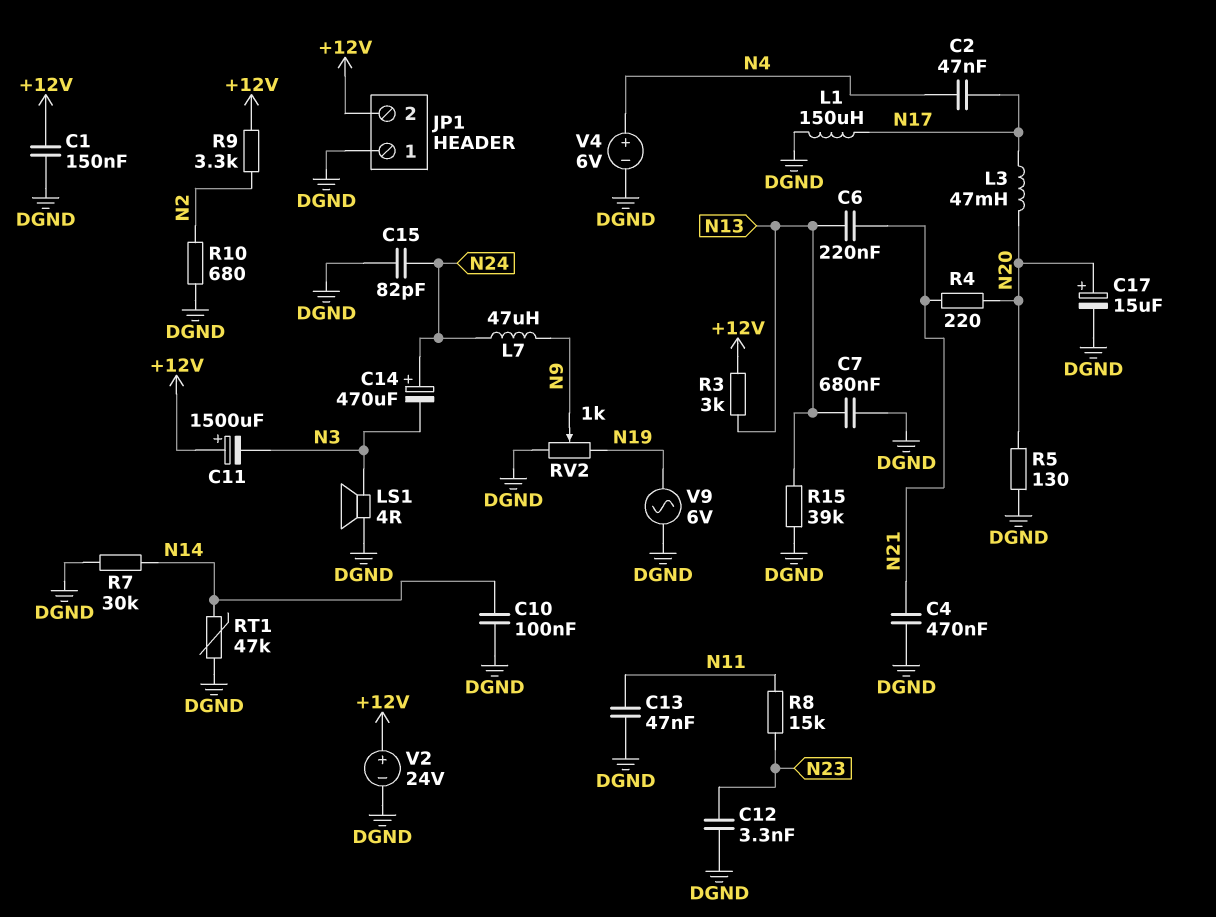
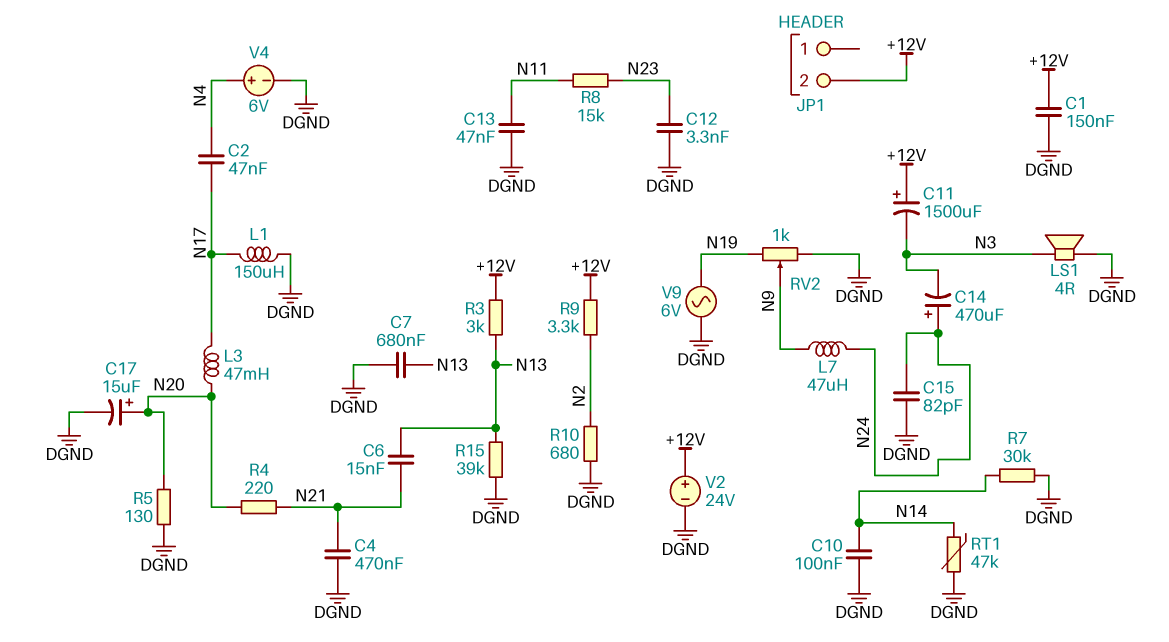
C6: 220nF (N13, N21) -> 15nF (N13, N21)
JP1 pin 1: DGND -> none

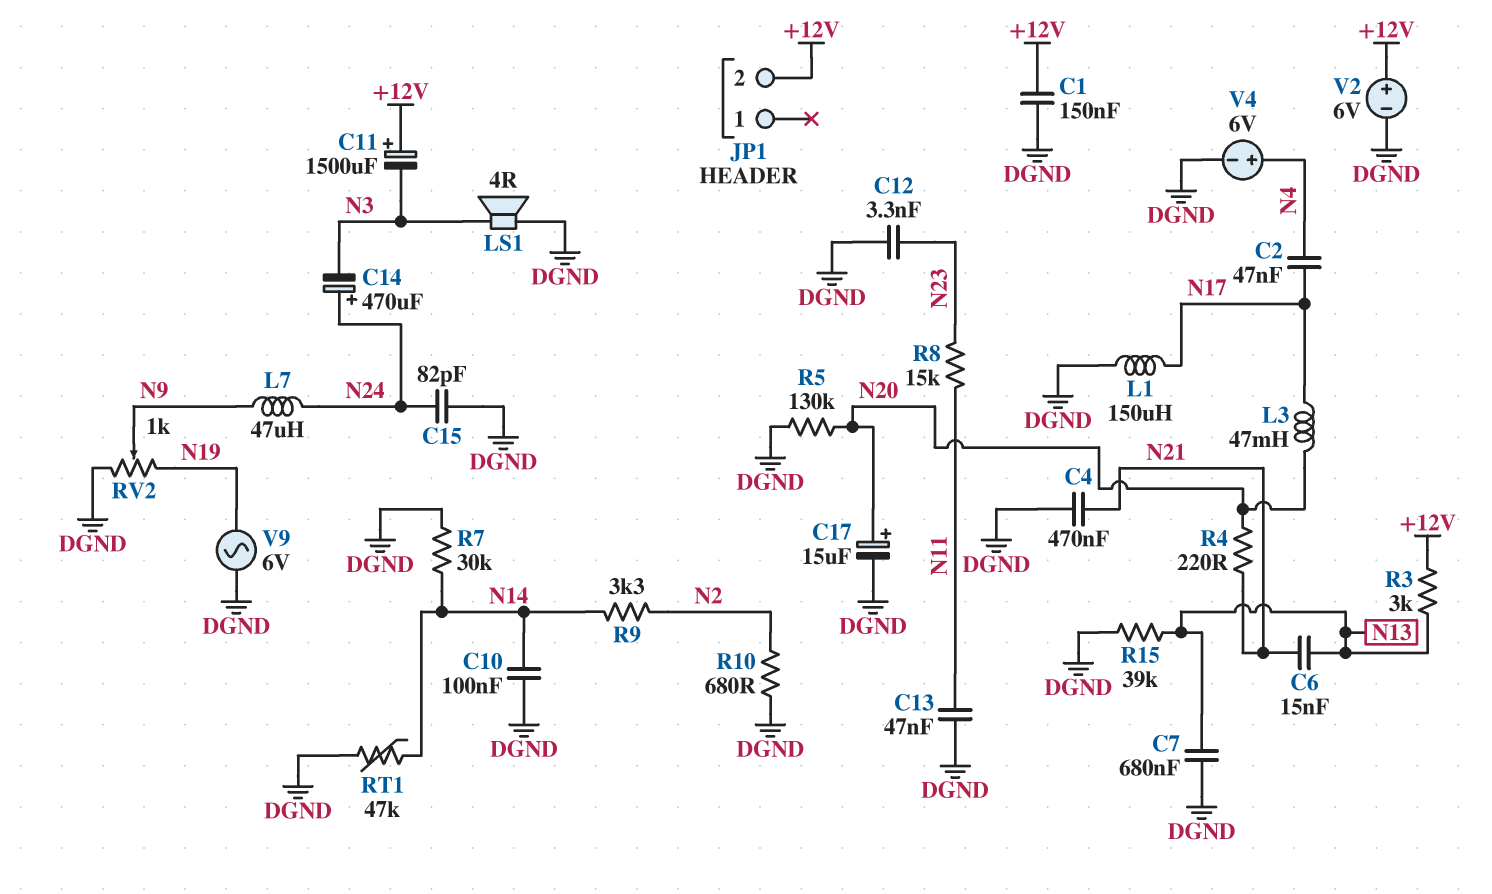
R5: 130 (DGND, N20) -> 130k (DGND, N20)
R9: 3.3k (+12V, N2) -> 3.3k (N2, N14)
V2: 24V (plus +12V, minus DGND) -> 6V (plus +12V, minus DGND)

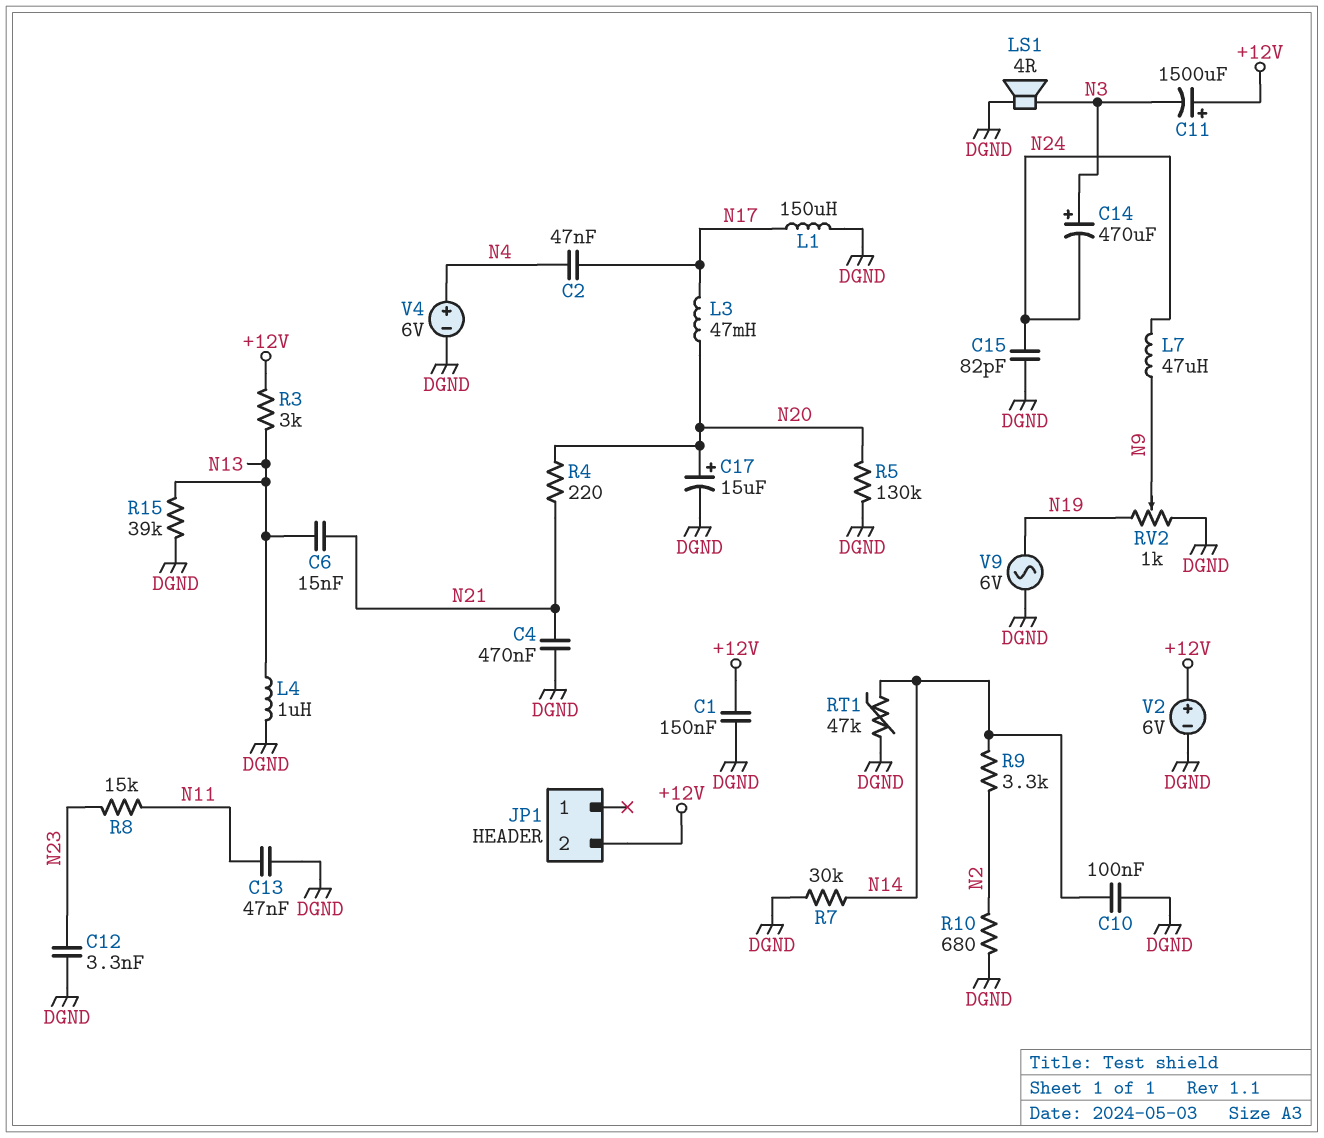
C7: 680nF (DGND, N13) -> none
C14: 470uF (plus N24, minus N3) -> 470uF (plus N3, minus N24)
L4: none -> 1uH (DGND, N13)

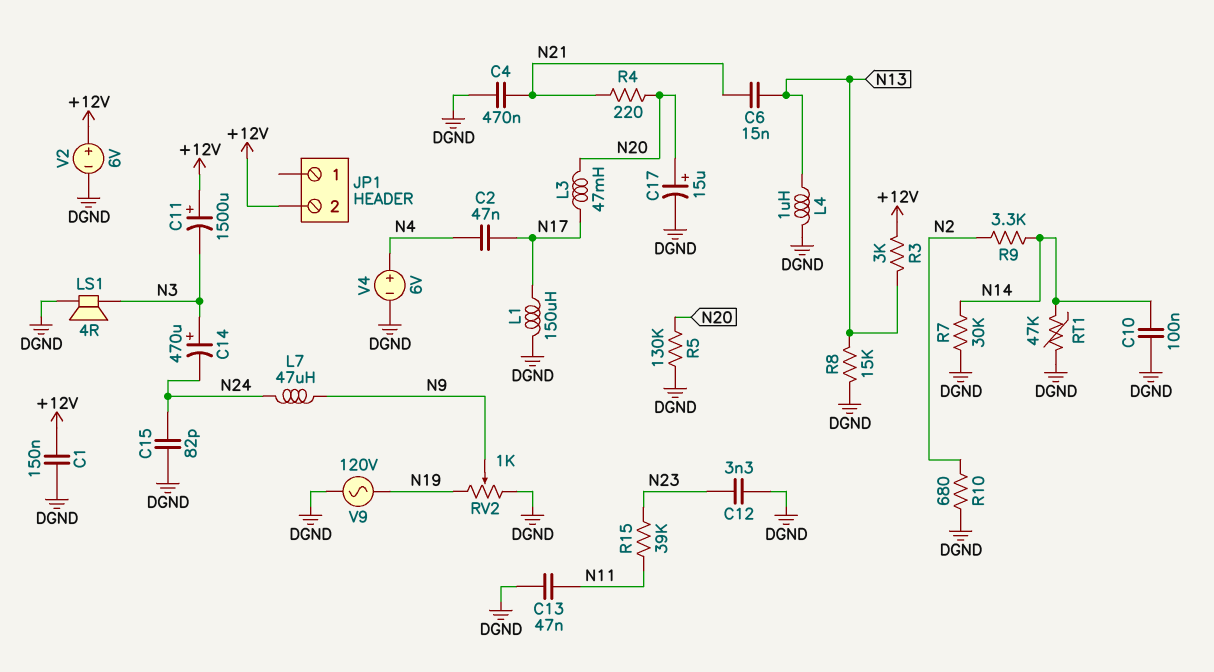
R8: 15k (N11, N23) -> 15k (DGND, N13)
R15: 39k (DGND, N13) -> 39k (N11, N23)
V9: AC 6V (DGND, N19) -> AC 120V (DGND, N19)

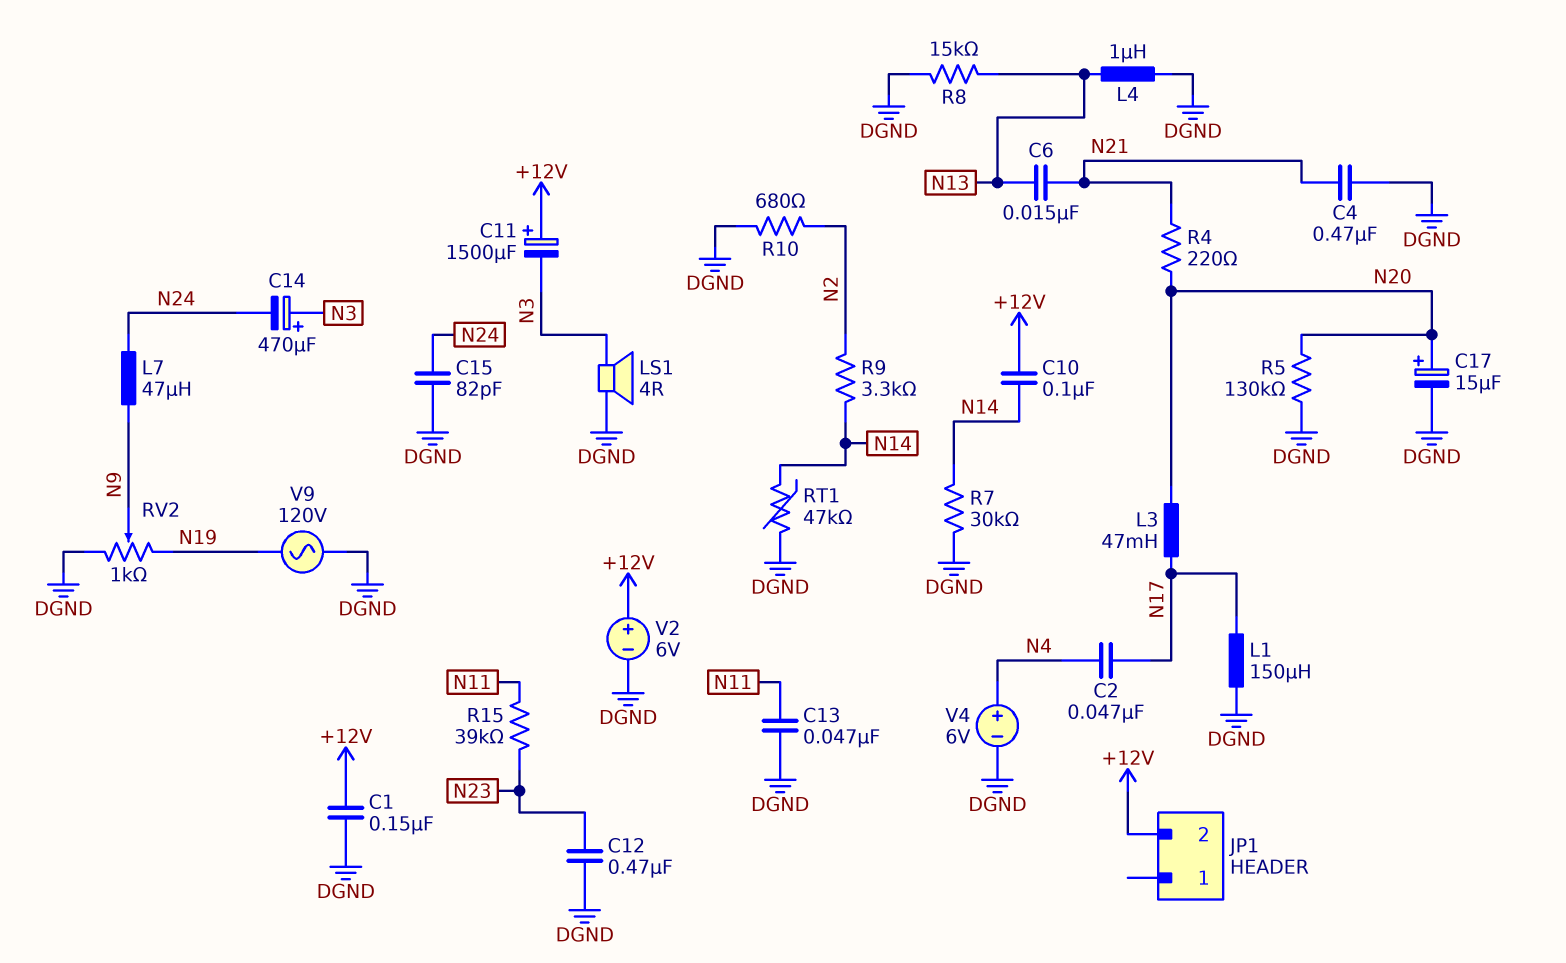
C10: 100nF (DGND, N14) -> 100nF (+12V, N14)
C12: 3.3nF (DGND, N23) -> 470nF (DGND, N23)
R3: 3k (+12V, N13) -> none

